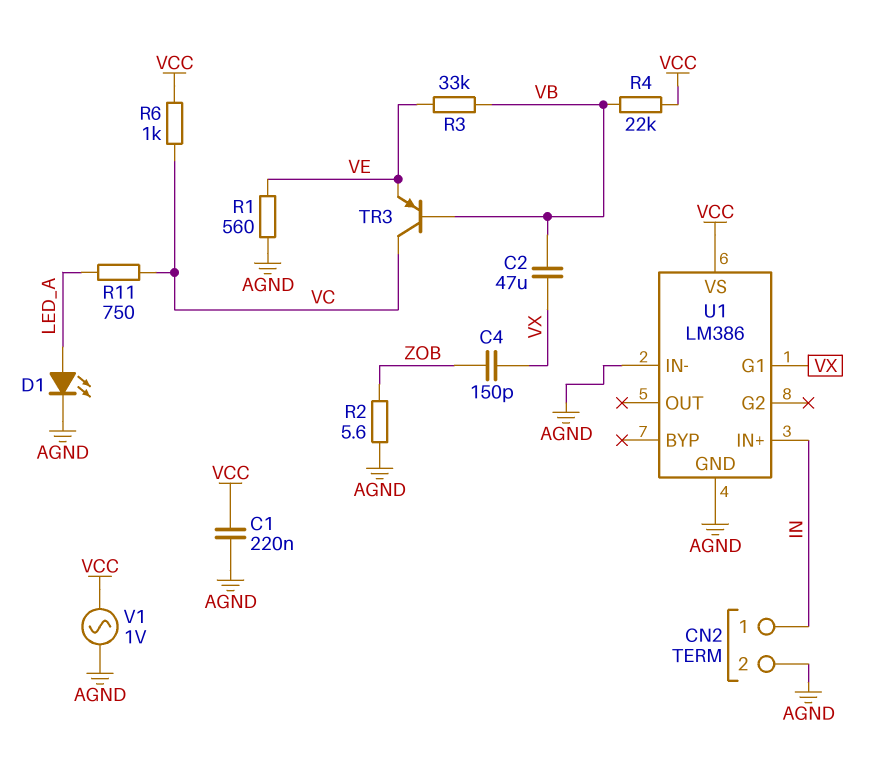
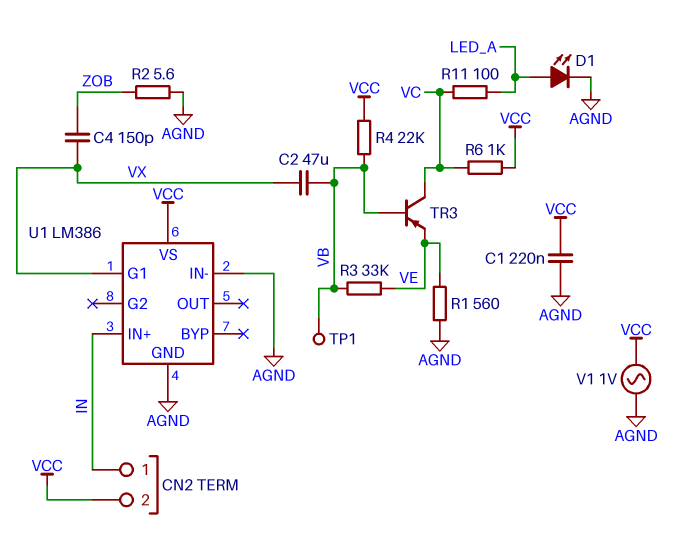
CN2 pin 2: AGND -> VCC
R11: 750 (LED_A, VC) -> 100 (LED_A, VC)
TP1: none -> test point (VB)

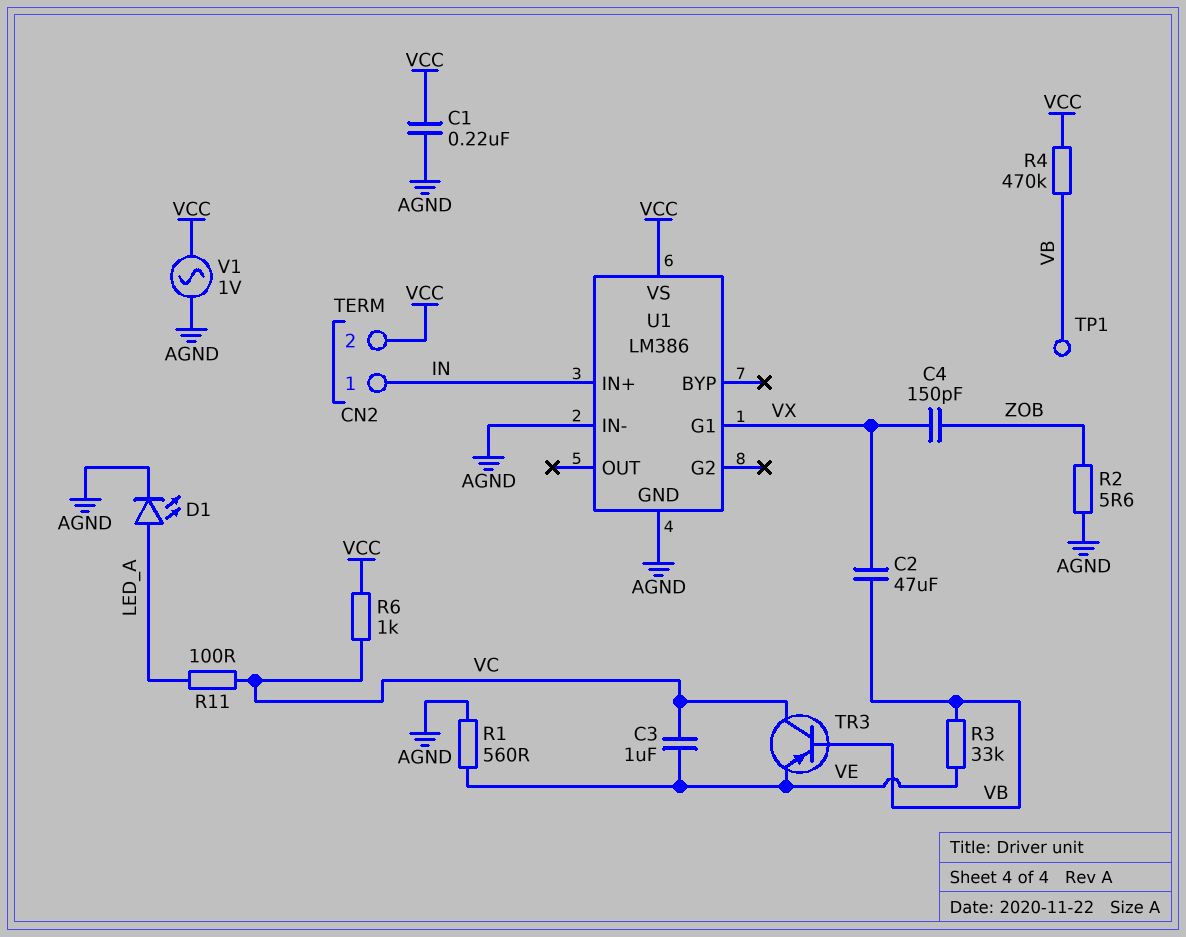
C3: none -> 1uF (VC, VE)
R4: 22k (VB, VCC) -> 470k (VB, VCC)

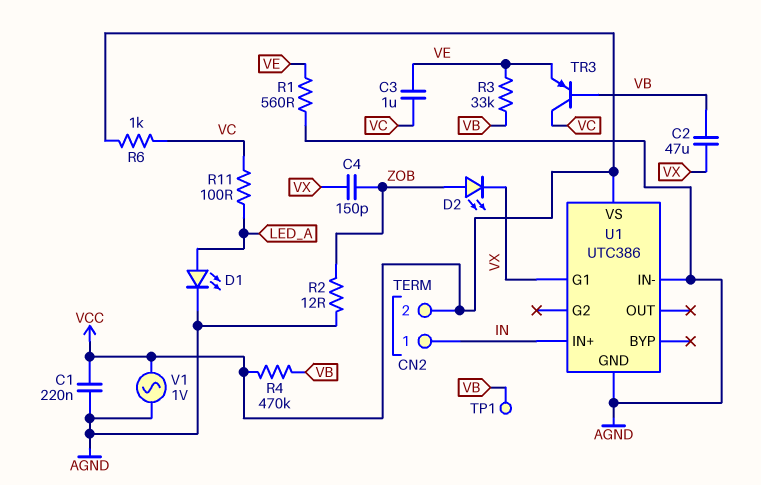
D2: none -> LED (A ZOB, K VX)
R2: 5.6 (AGND, ZOB) -> 12 (AGND, ZOB)
U1: LM386 -> UTC386

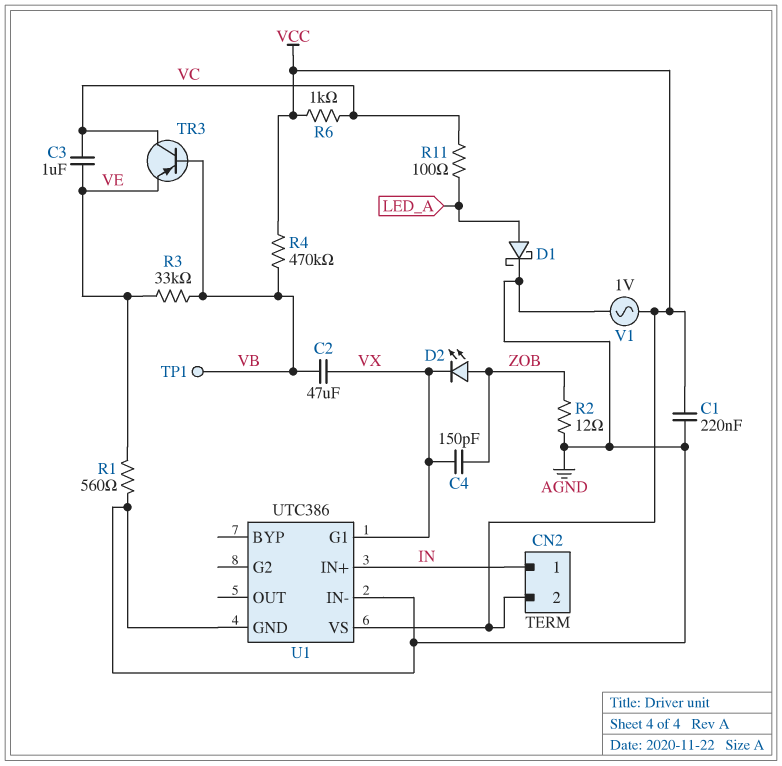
D1: LED (A LED_A, K AGND) -> schottky (A LED_A, K AGND)

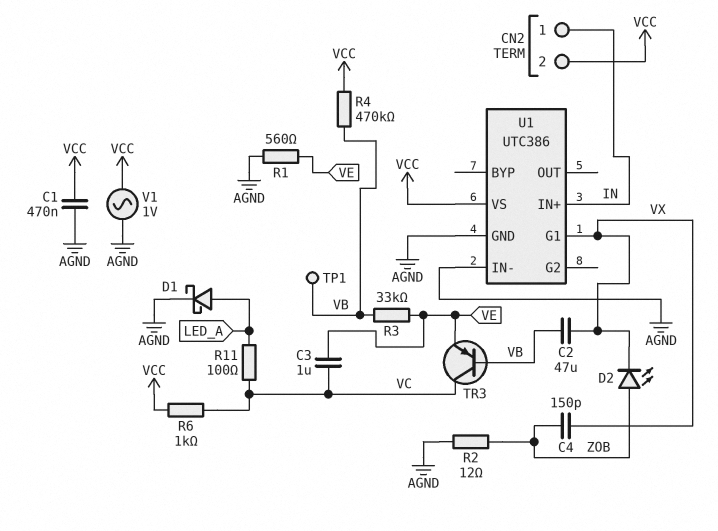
C1: 220nF (AGND, VCC) -> 470nF (AGND, VCC)

